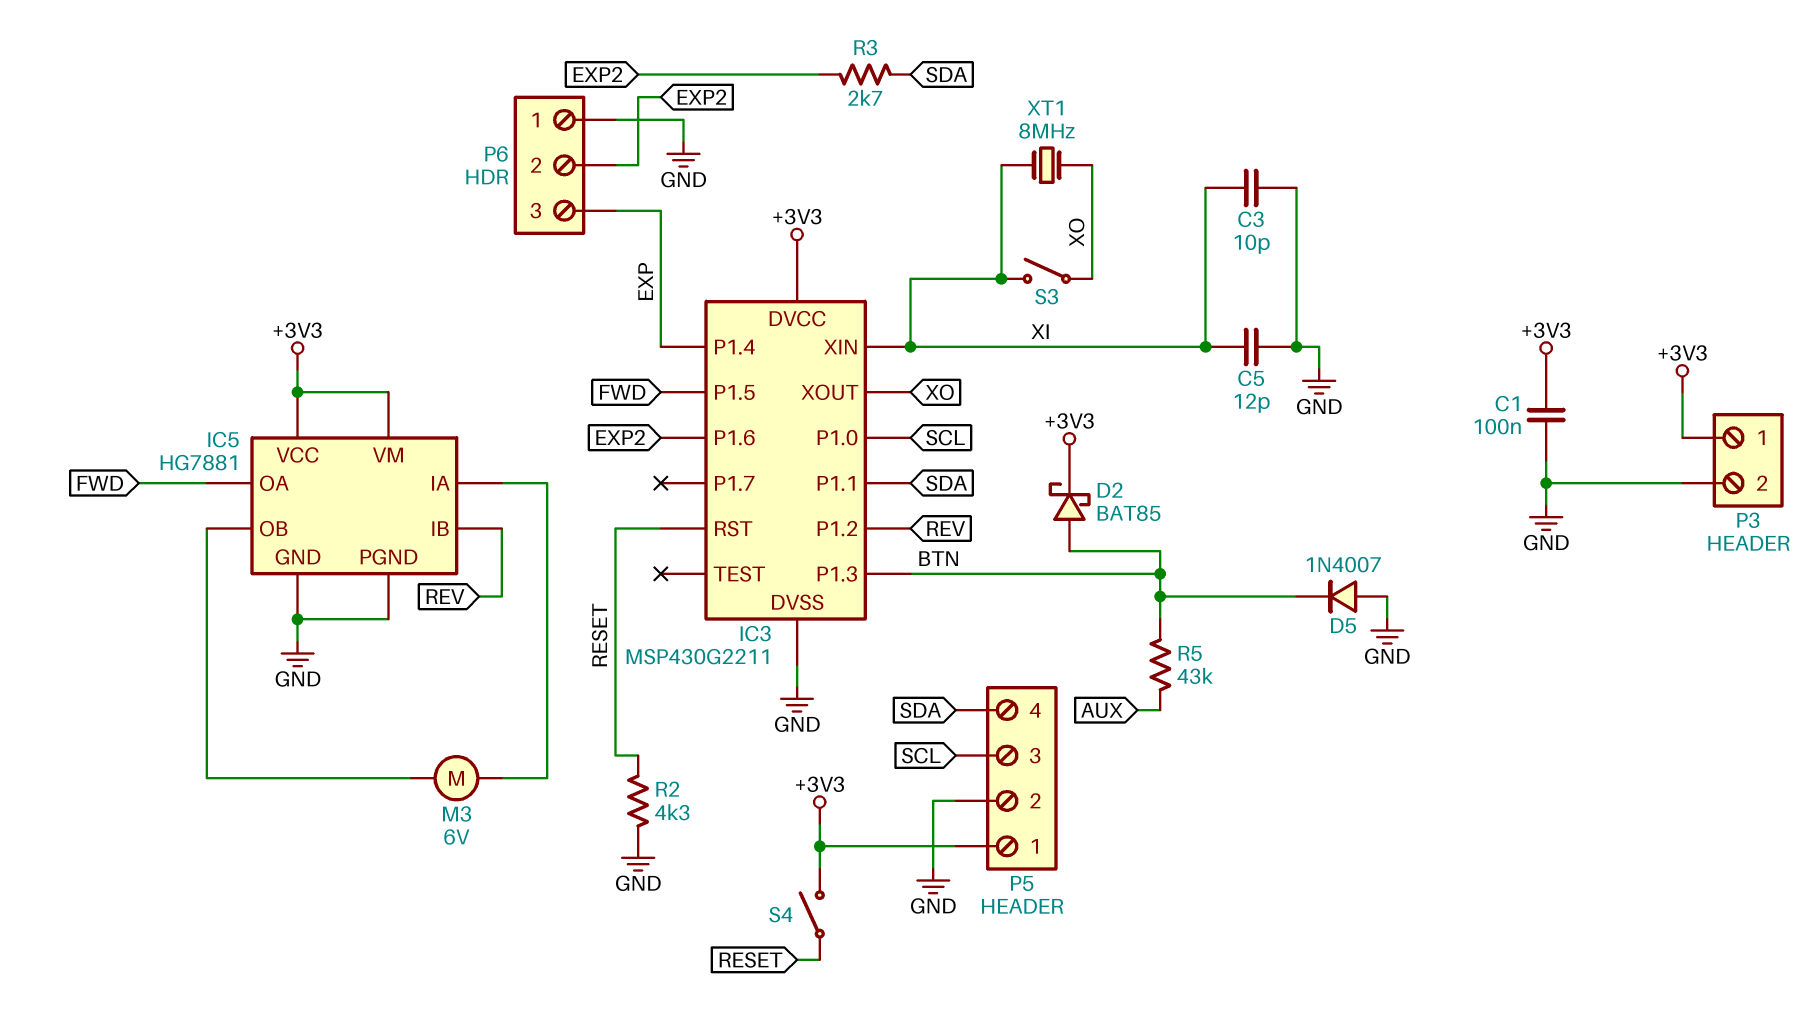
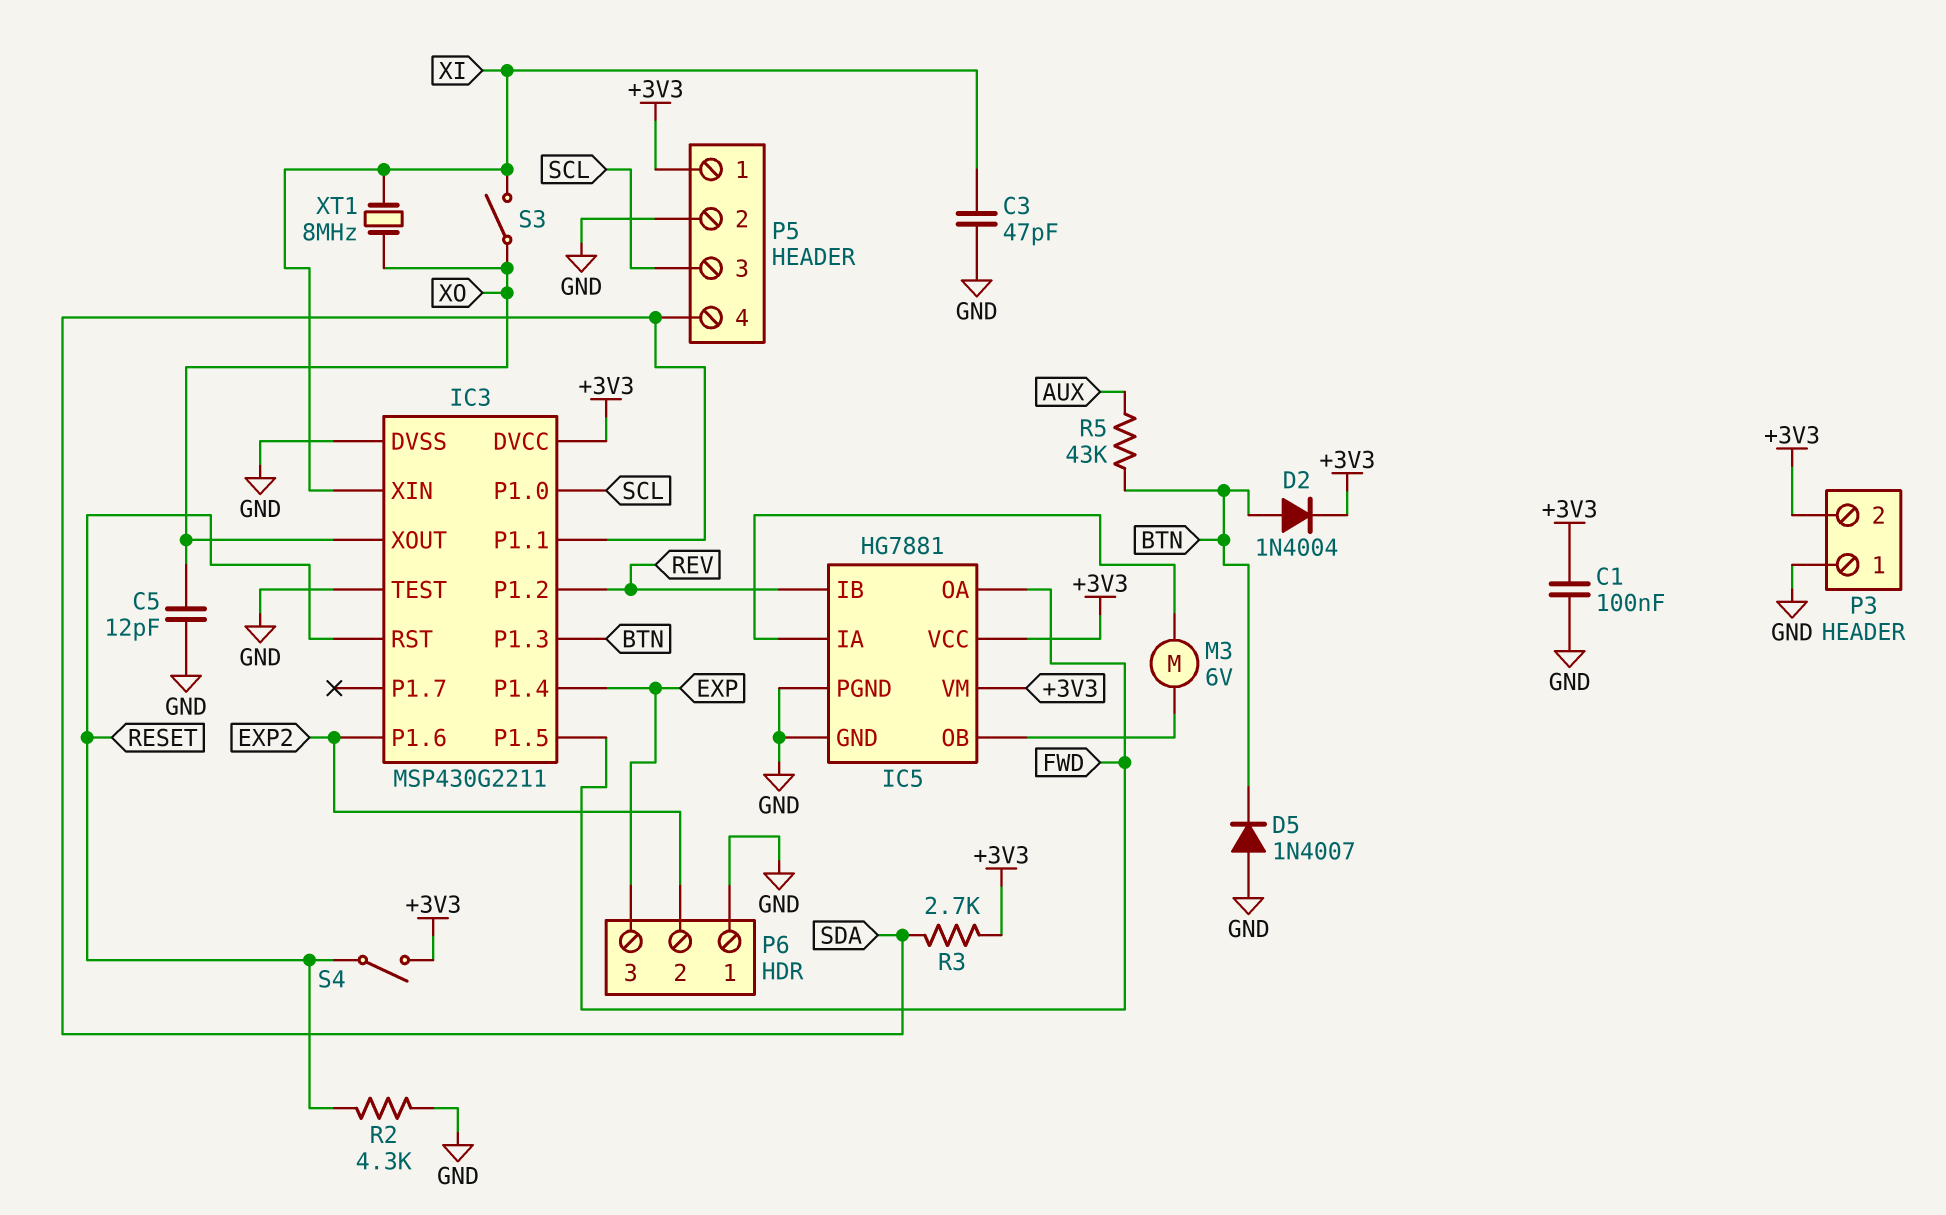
C3: 10pF (GND, XI) -> 47pF (GND, XI)
C5: 12pF (GND, XI) -> 12pF (GND, XO)
D2: schottky BAT85 (A BTN, K +3V3) -> diode 1N4004 (A BTN, K +3V3)
IC3 pin TEST: none -> GND
P3 pin 1: +3V3 -> GND
P3 pin 2: GND -> +3V3
R3: 2.7k (EXP2, SDA) -> 2.7k (+3V3, SDA)

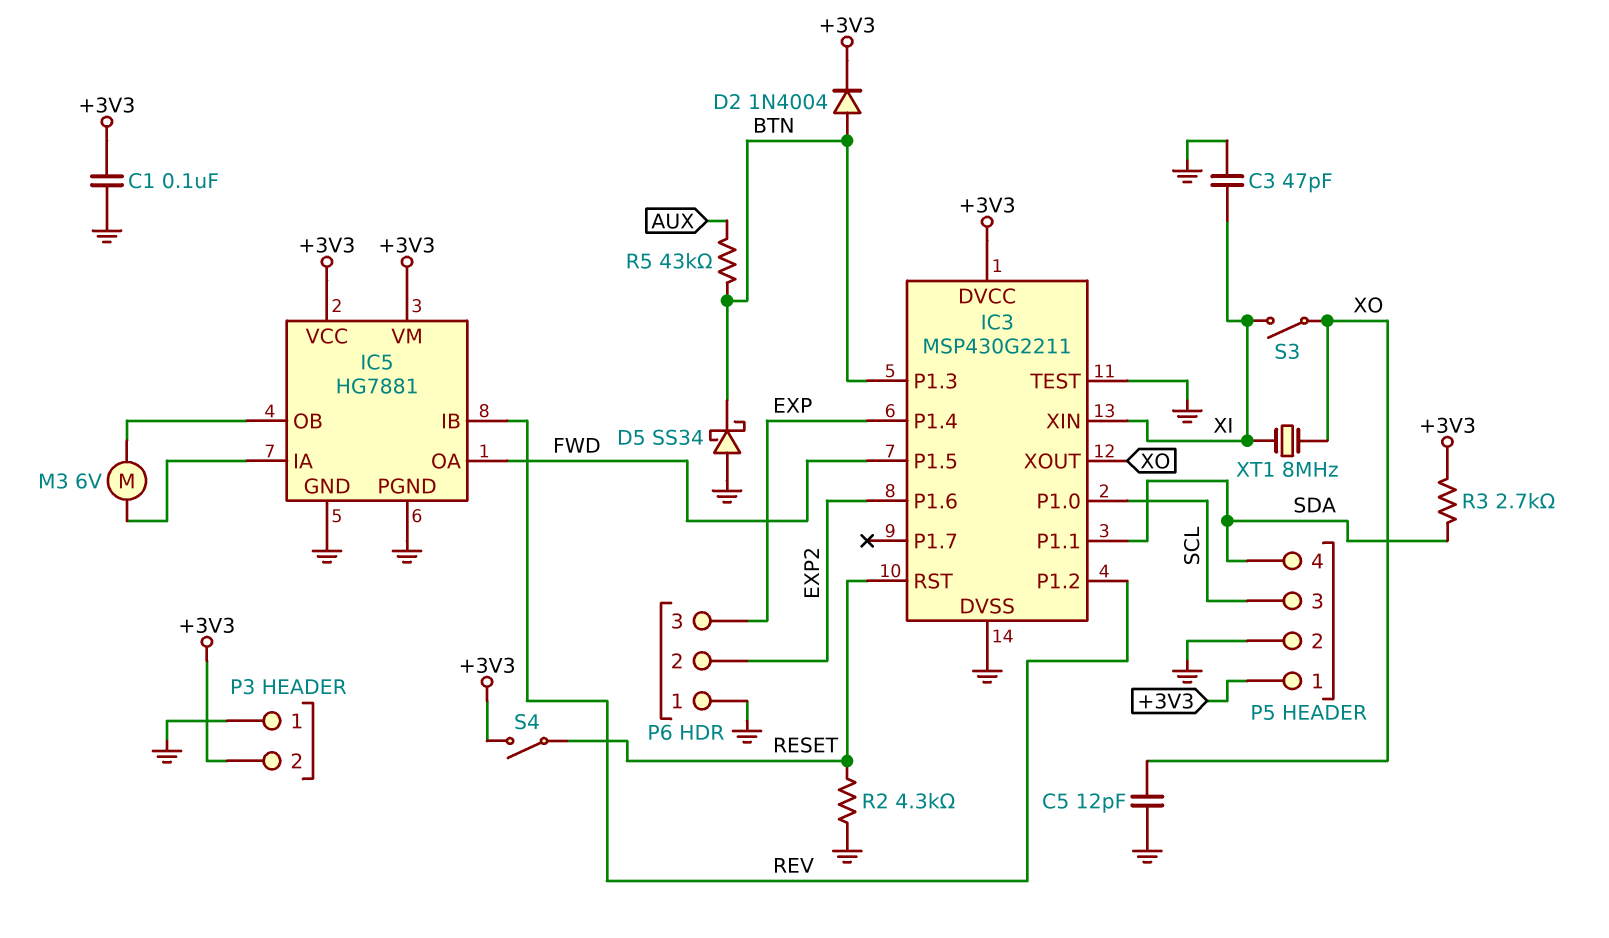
D5: diode 1N4007 (A GND, K BTN) -> schottky SS34 (A GND, K BTN)

